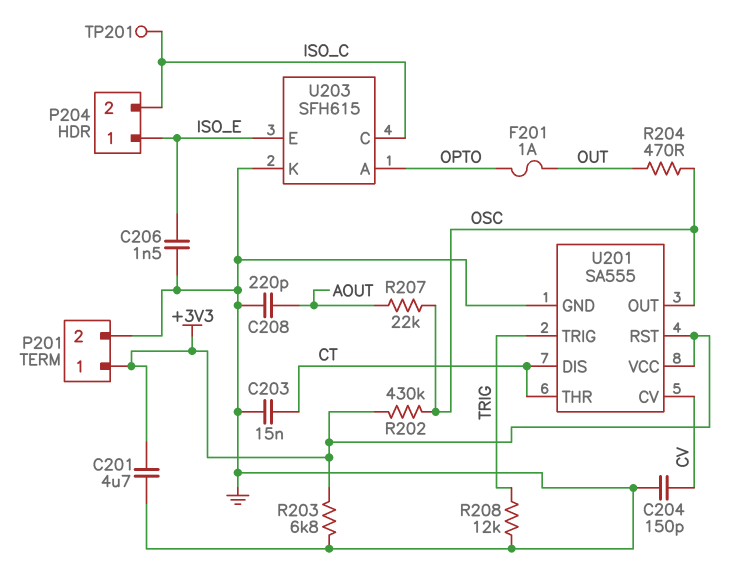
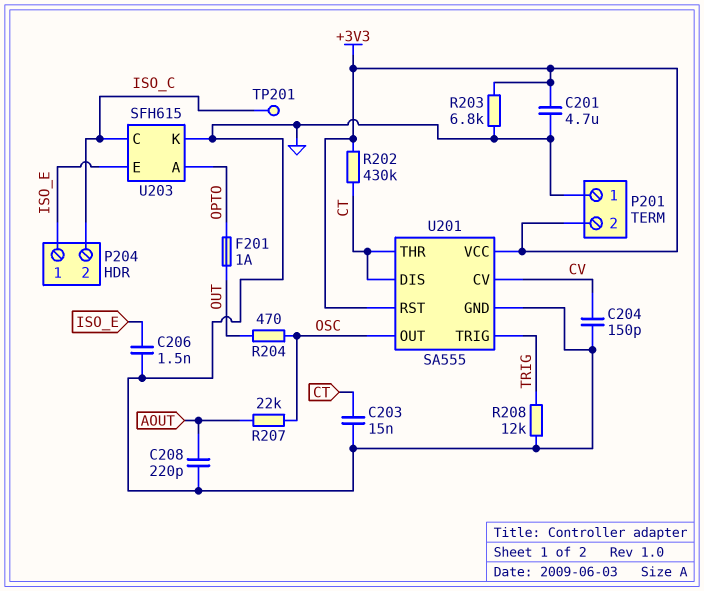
P201 pin 1: +3V3 -> GND
P201 pin 2: GND -> +3V3
R202: 430k (+3V3, OSC) -> 430k (+3V3, CT)

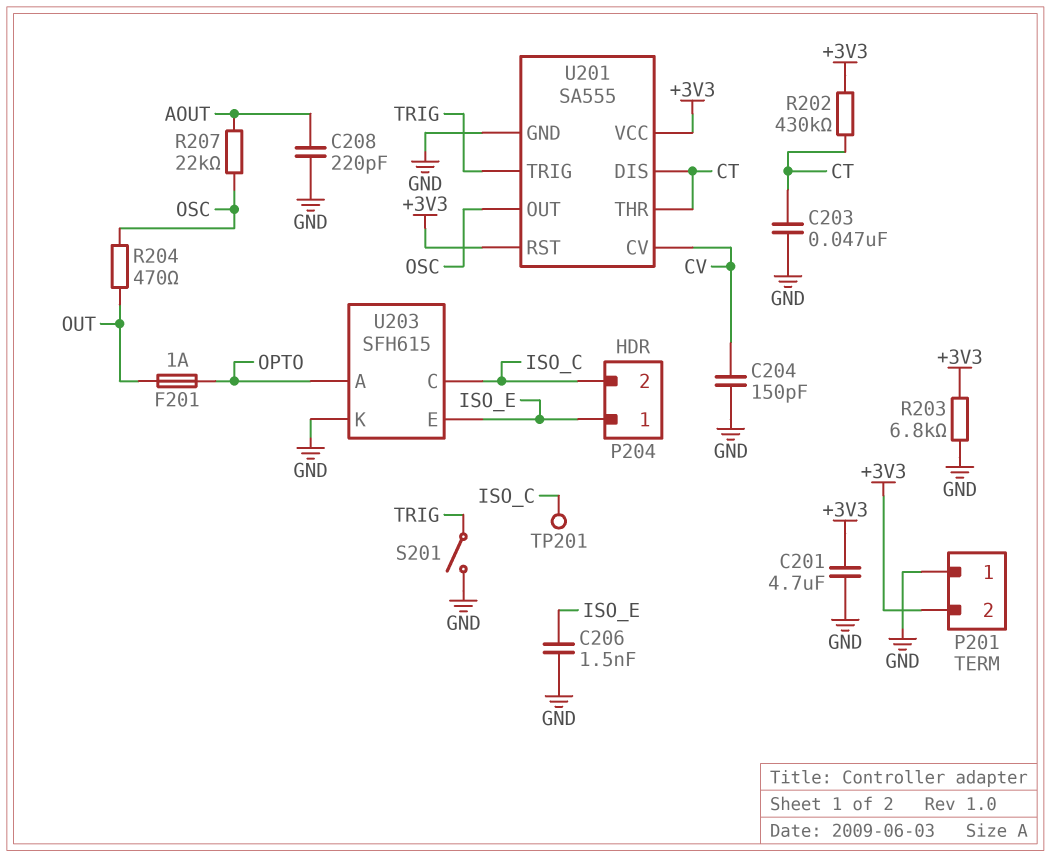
C203: 15nF (CT, GND) -> 47nF (CT, GND)
R208: 12k (GND, TRIG) -> none
S201: none -> switch (GND, TRIG)

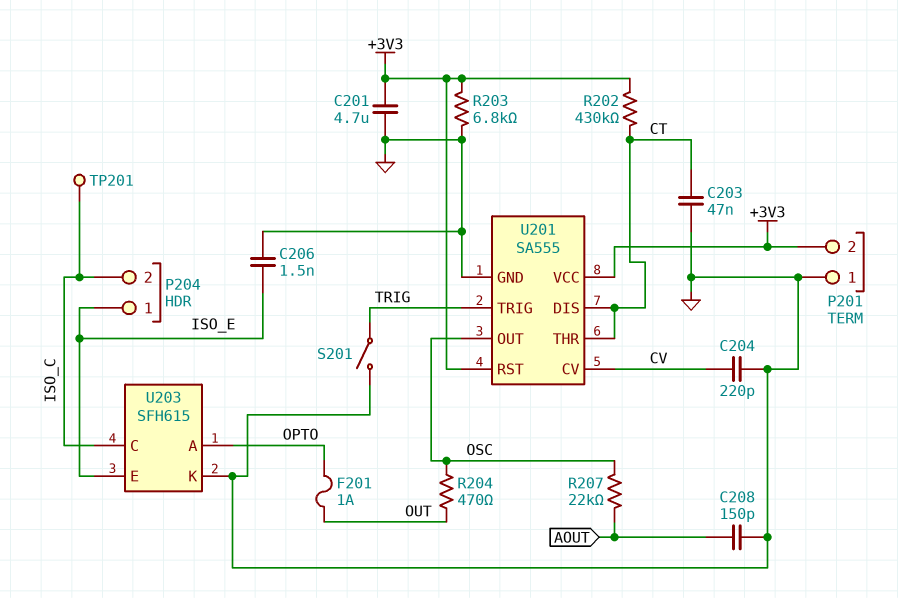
C204: 150pF (CV, GND) -> 220pF (CV, GND)
C208: 220pF (AOUT, GND) -> 150pF (AOUT, GND)

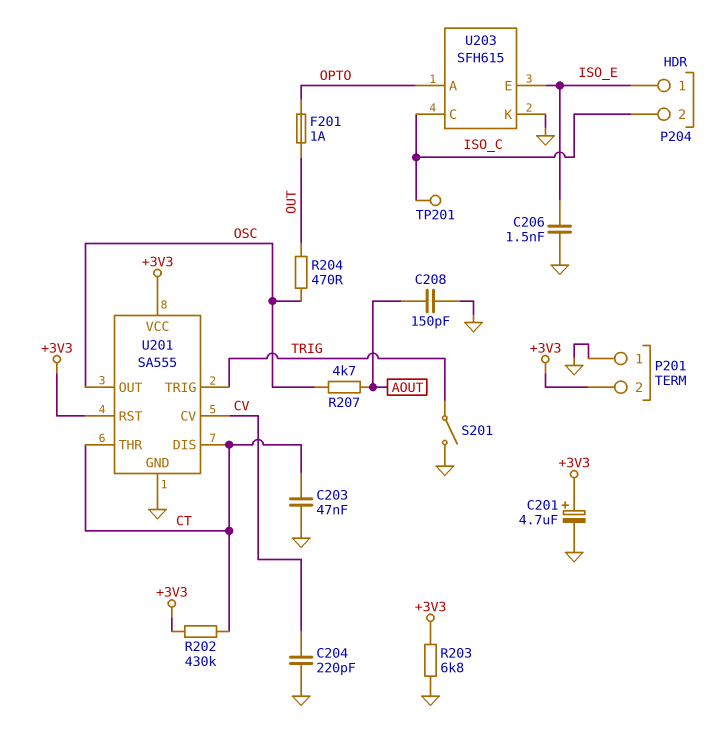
C201: 4.7uF (+3V3, GND) -> 4.7uF (plus +3V3, minus GND)
R207: 22k (AOUT, OSC) -> 4.7k (AOUT, OSC)

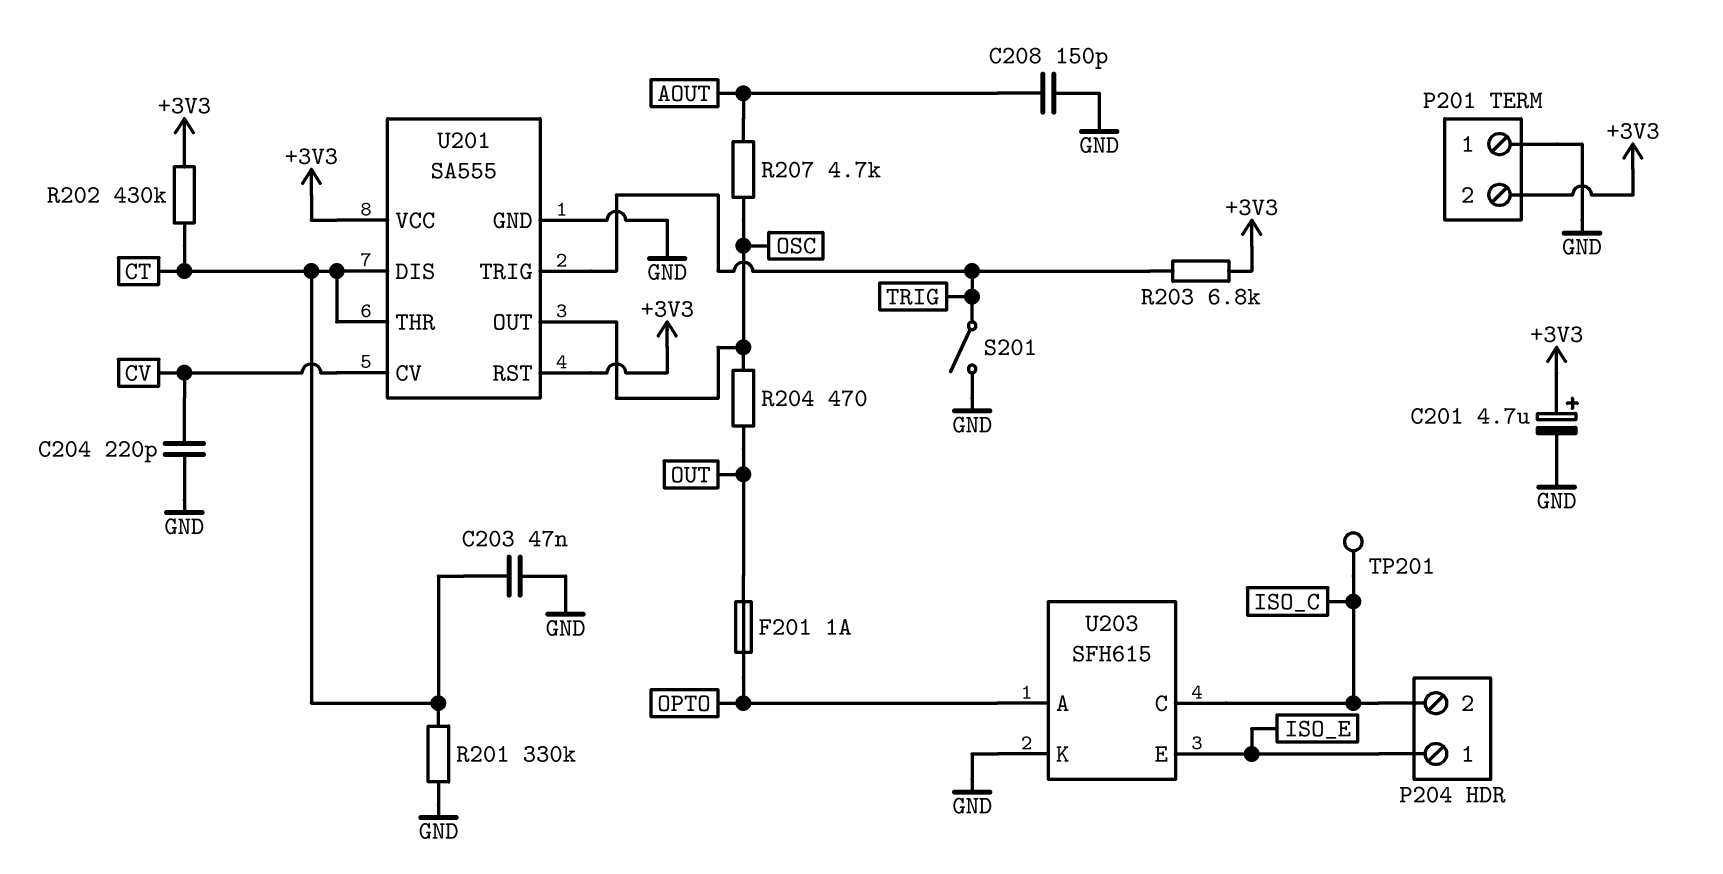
C206: 1.5nF (GND, ISO_E) -> none
R201: none -> 330k (CT, GND)
R203: 6.8k (+3V3, GND) -> 6.8k (+3V3, TRIG)

